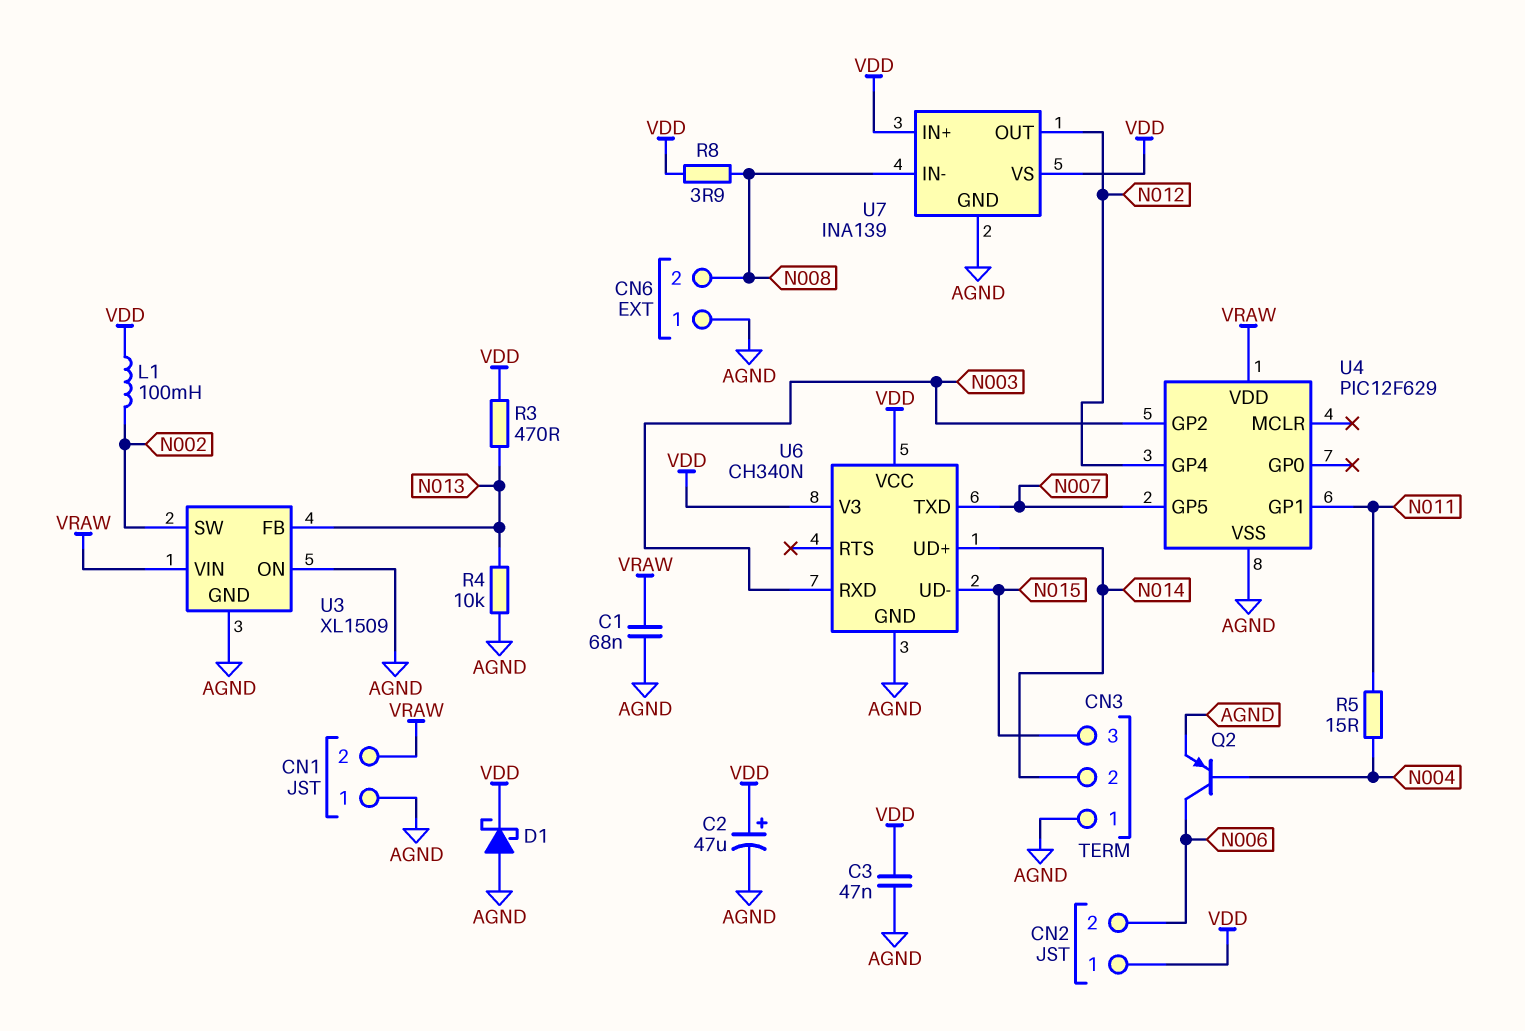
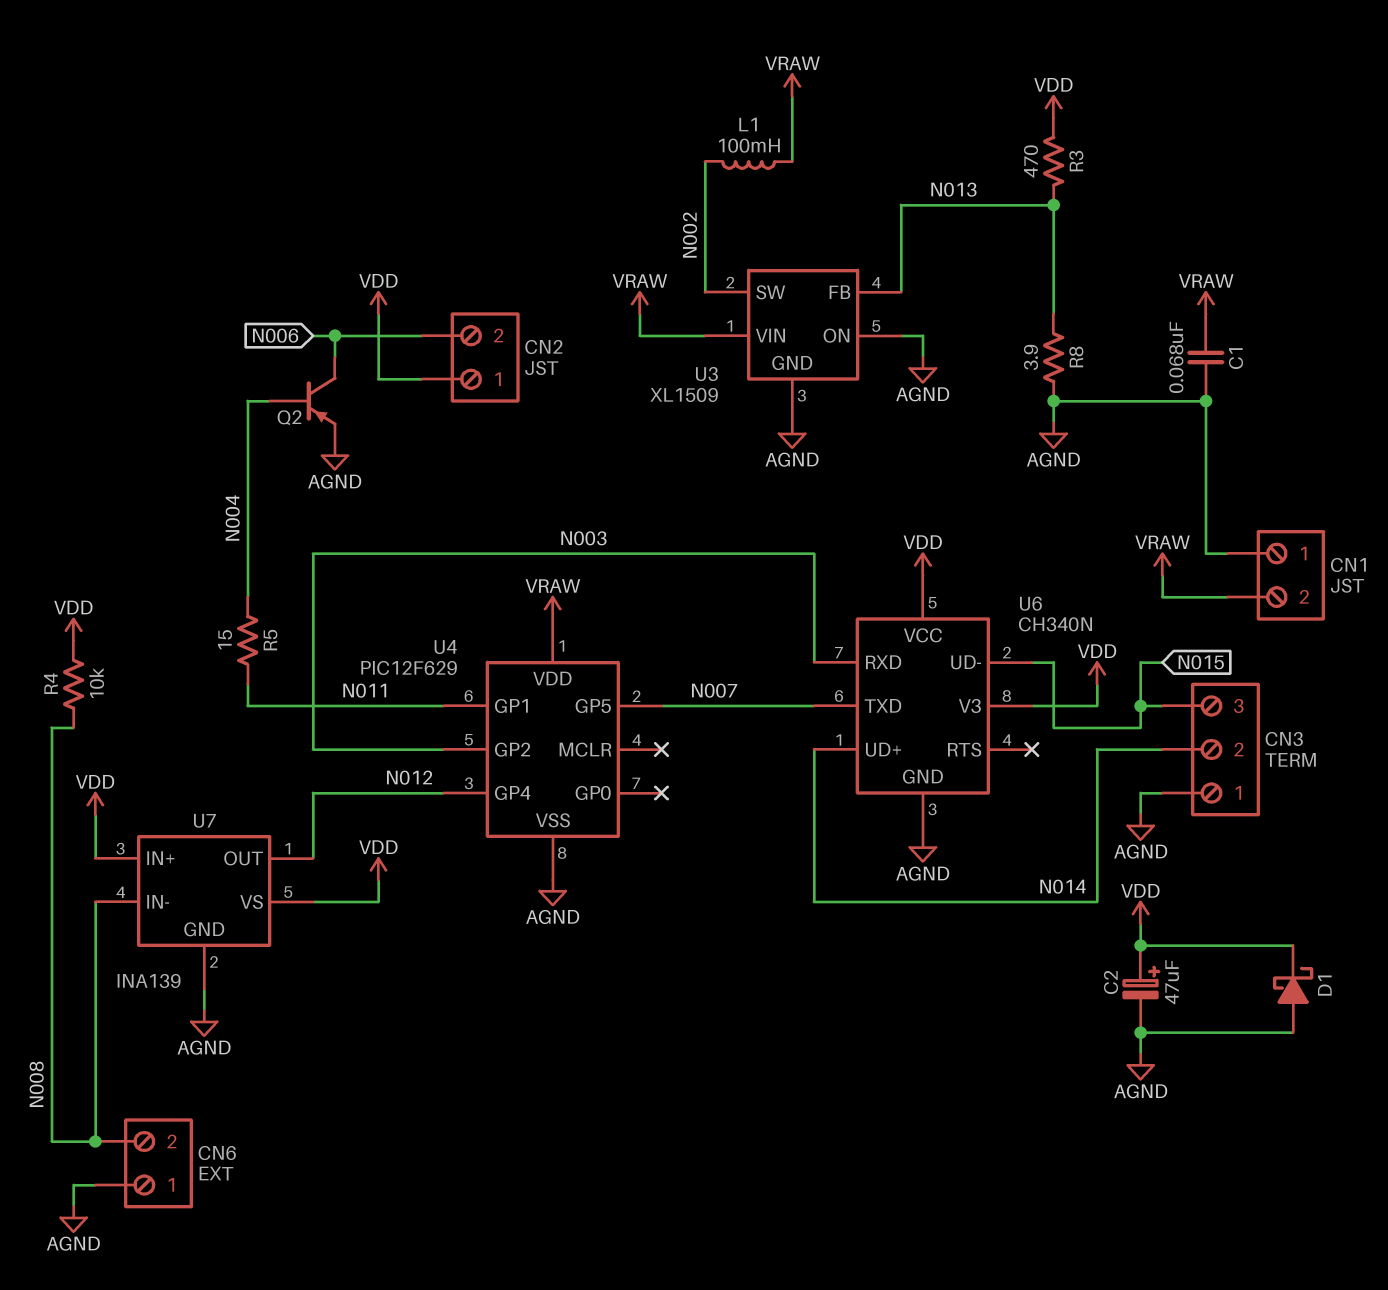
C3: 47nF (AGND, VDD) -> none
L1: 100mH (N002, VDD) -> 100mH (N002, VRAW)
R4: 10k (AGND, N013) -> 10k (N008, VDD)
R8: 3.9 (N008, VDD) -> 3.9 (AGND, N013)

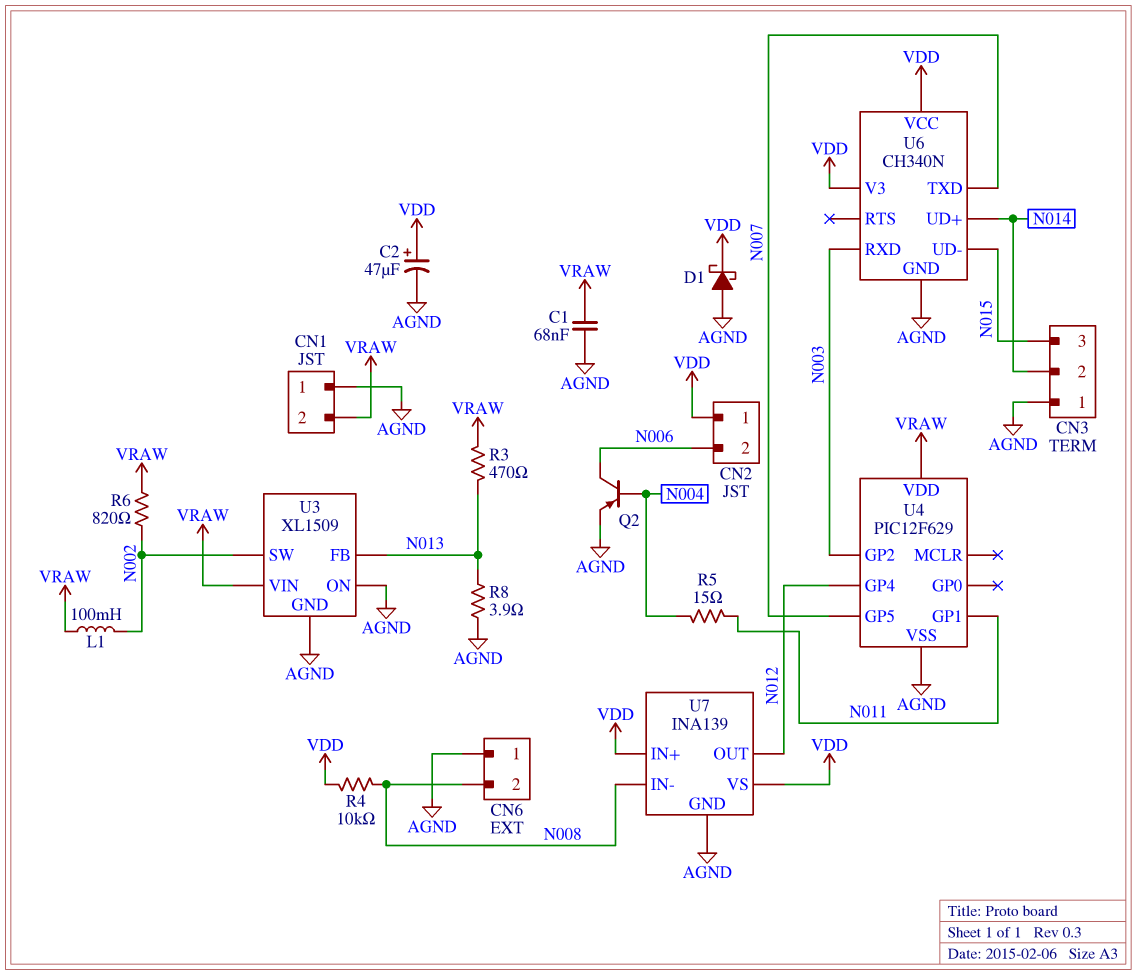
R3: 470 (N013, VDD) -> 470 (N013, VRAW)
R6: none -> 820 (N002, VRAW)

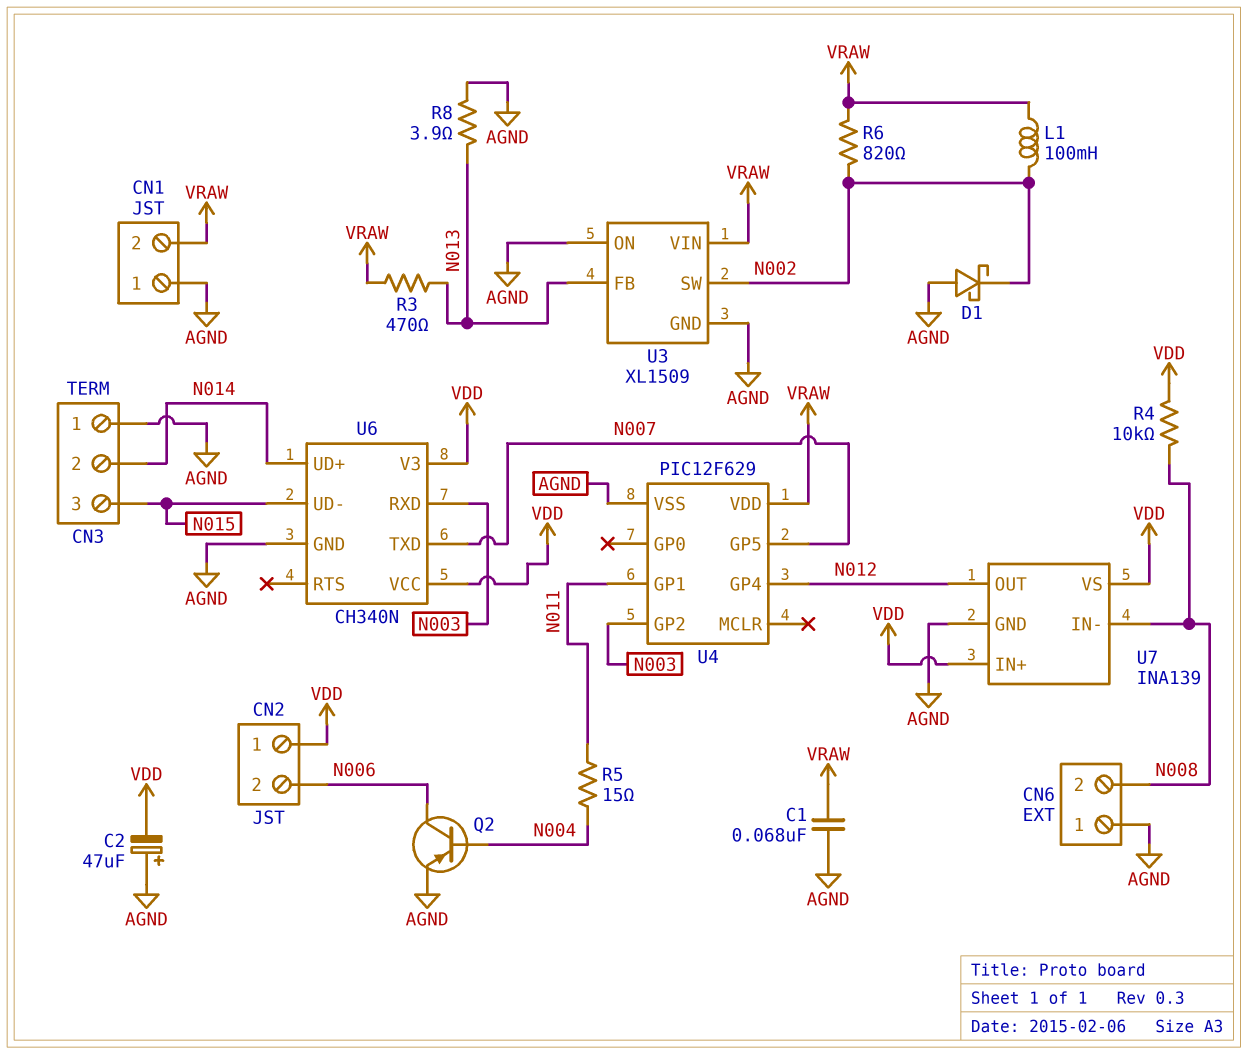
C2: 47uF (plus VDD, minus AGND) -> 47uF (plus AGND, minus VDD)
D1: schottky (A AGND, K VDD) -> schottky (A AGND, K N002)

